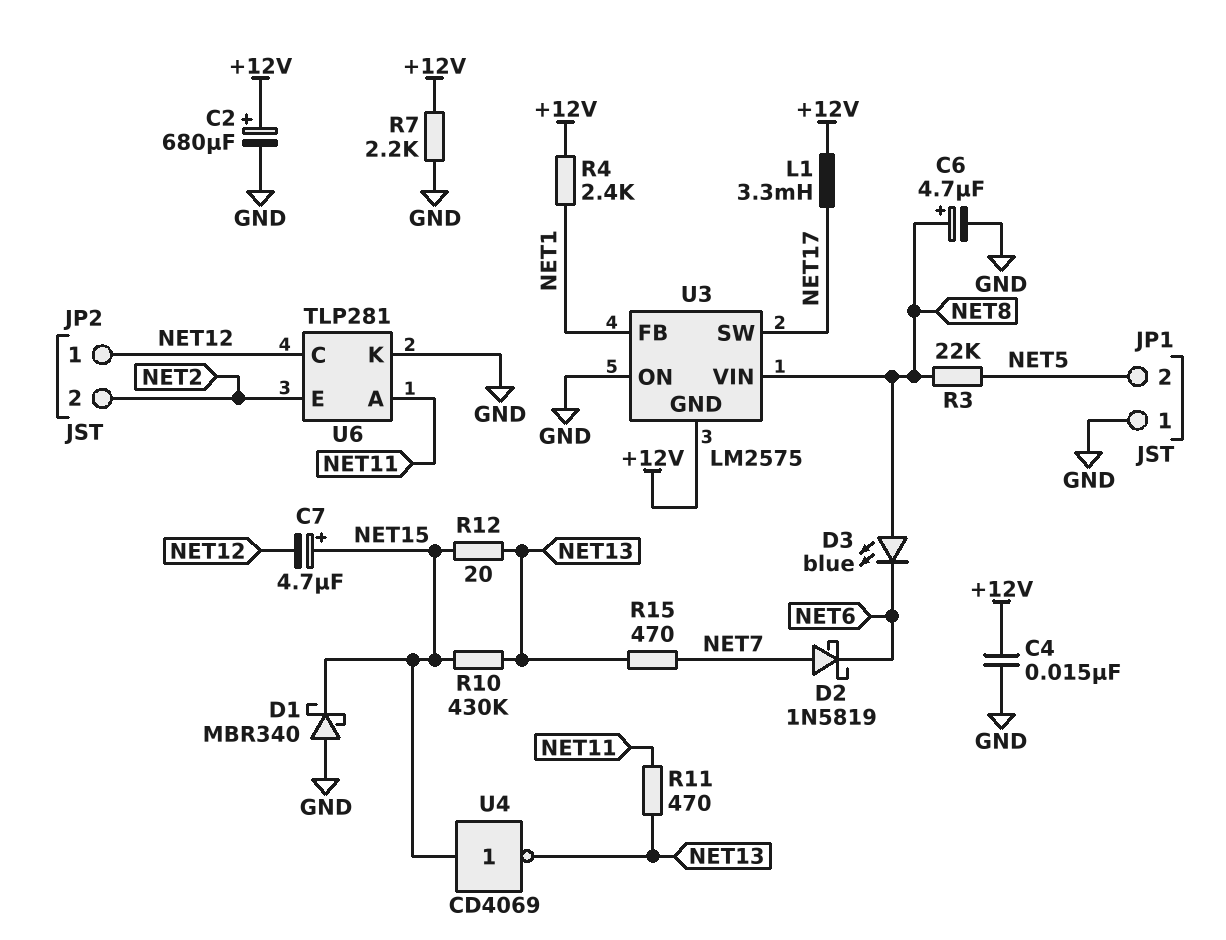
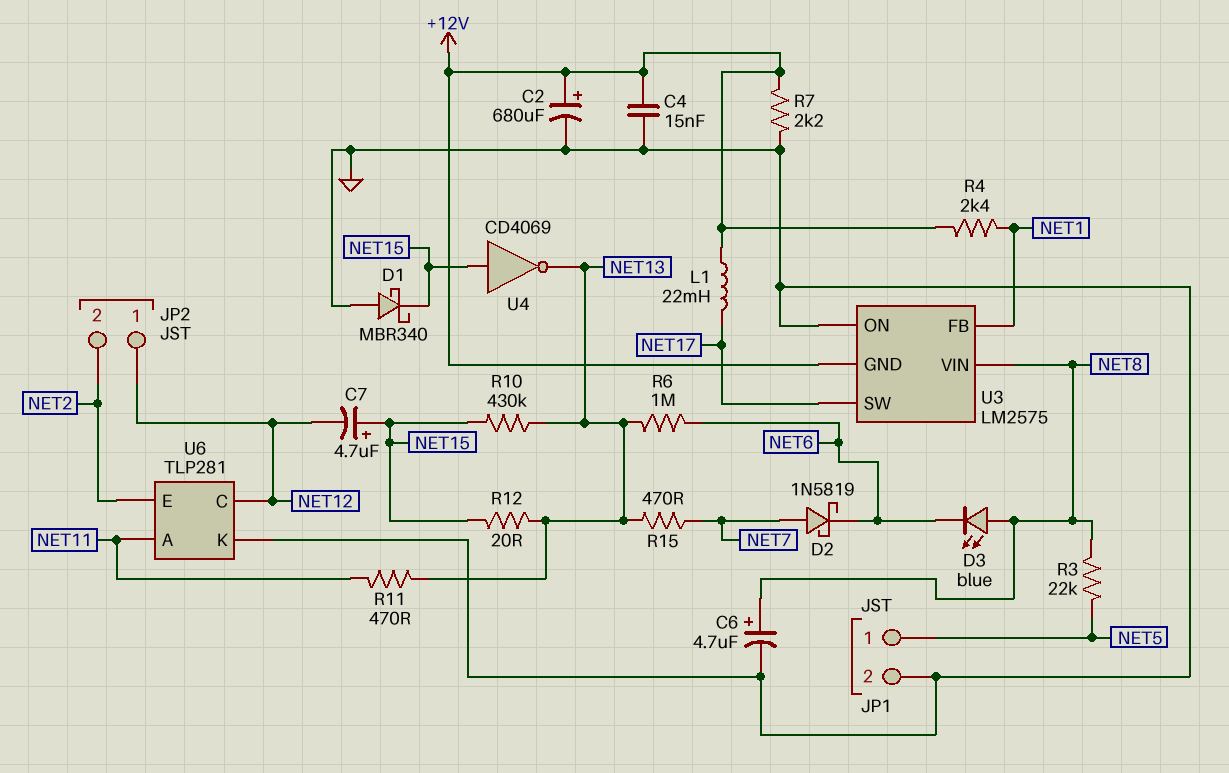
JP1 pin 1: GND -> NET5
JP1 pin 2: NET5 -> GND
L1: 3.3mH (+12V, NET17) -> 22mH (+12V, NET17)
R6: none -> 1M (NET6, NET13)

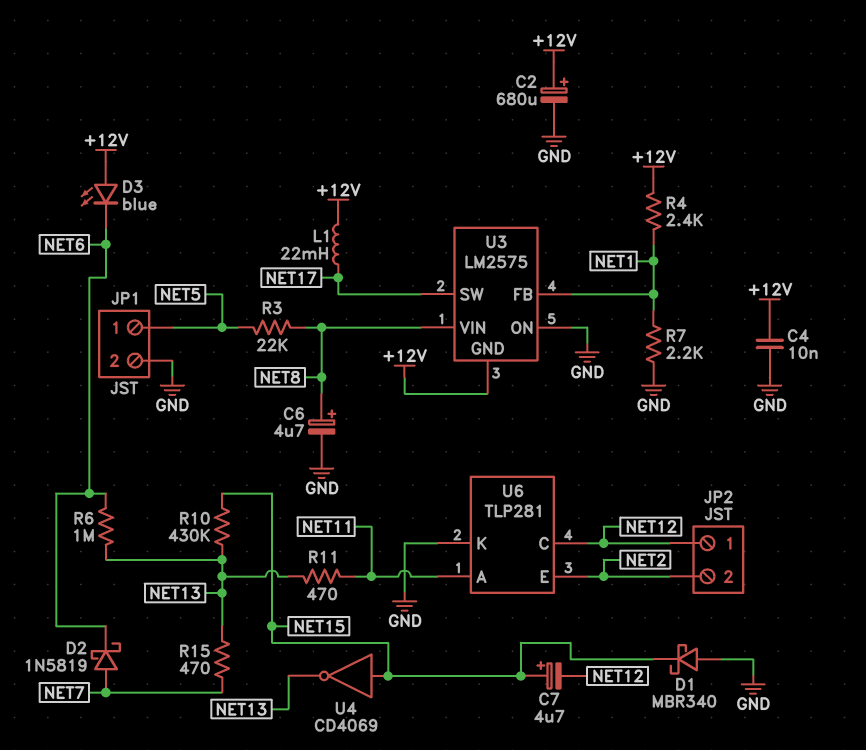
C4: 15nF (+12V, GND) -> 10nF (+12V, GND)
D3: LED blue (A NET8, K NET6) -> LED blue (A +12V, K NET6)
R7: 2.2k (+12V, GND) -> 2.2k (GND, NET1)
R12: 20 (NET13, NET15) -> none

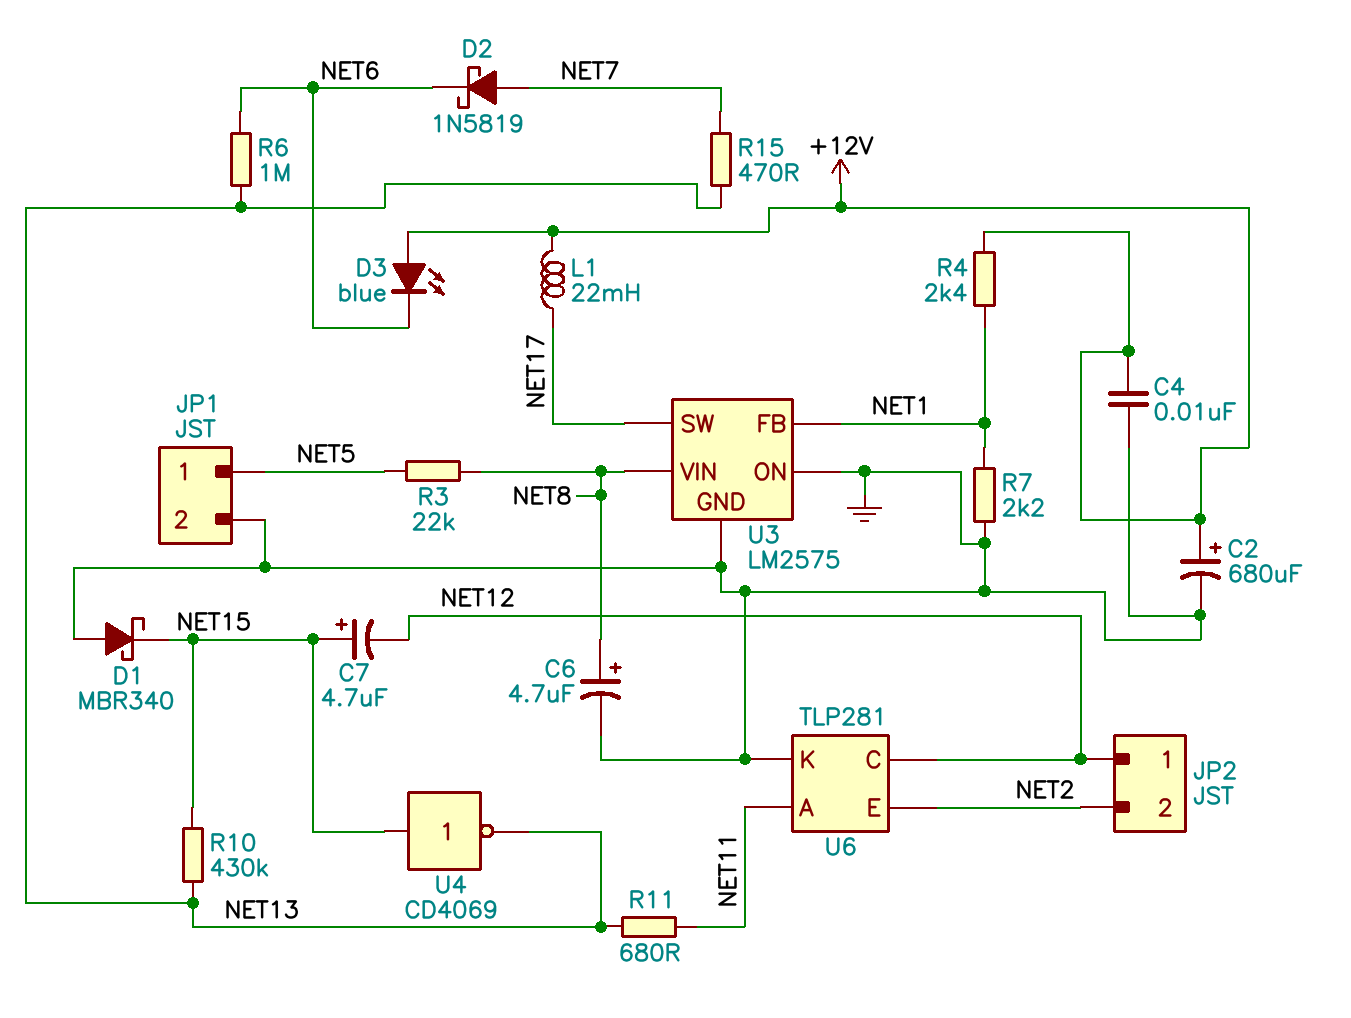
R11: 470 (NET11, NET13) -> 680 (NET11, NET13)
U3 pin GND: +12V -> GND

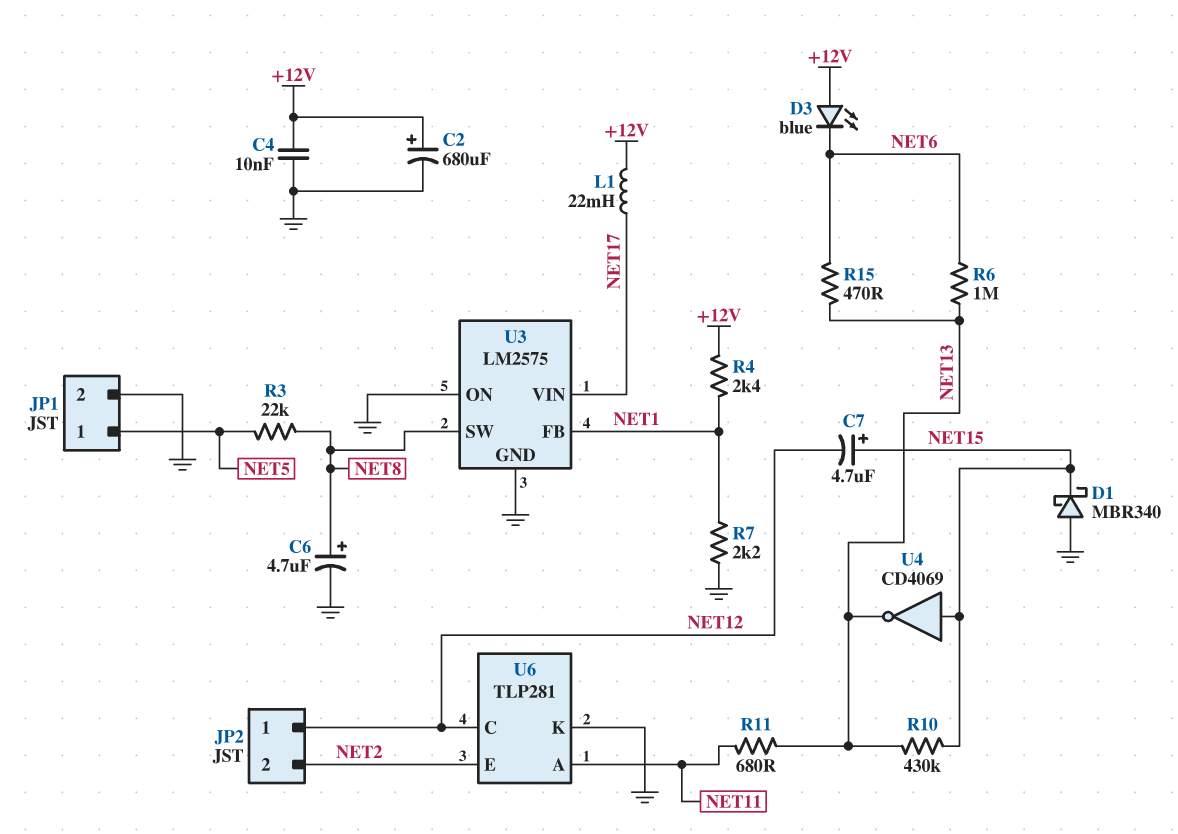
D2: schottky 1N5819 (A NET7, K NET6) -> none
R15: 470 (NET7, NET13) -> 470 (NET6, NET13)
U3 pin SW: NET17 -> NET8
U3 pin VIN: NET8 -> NET17

